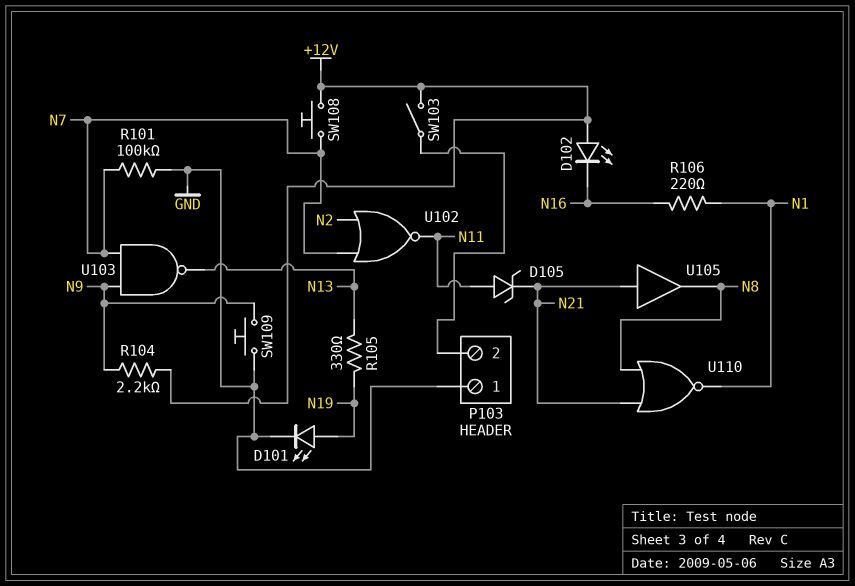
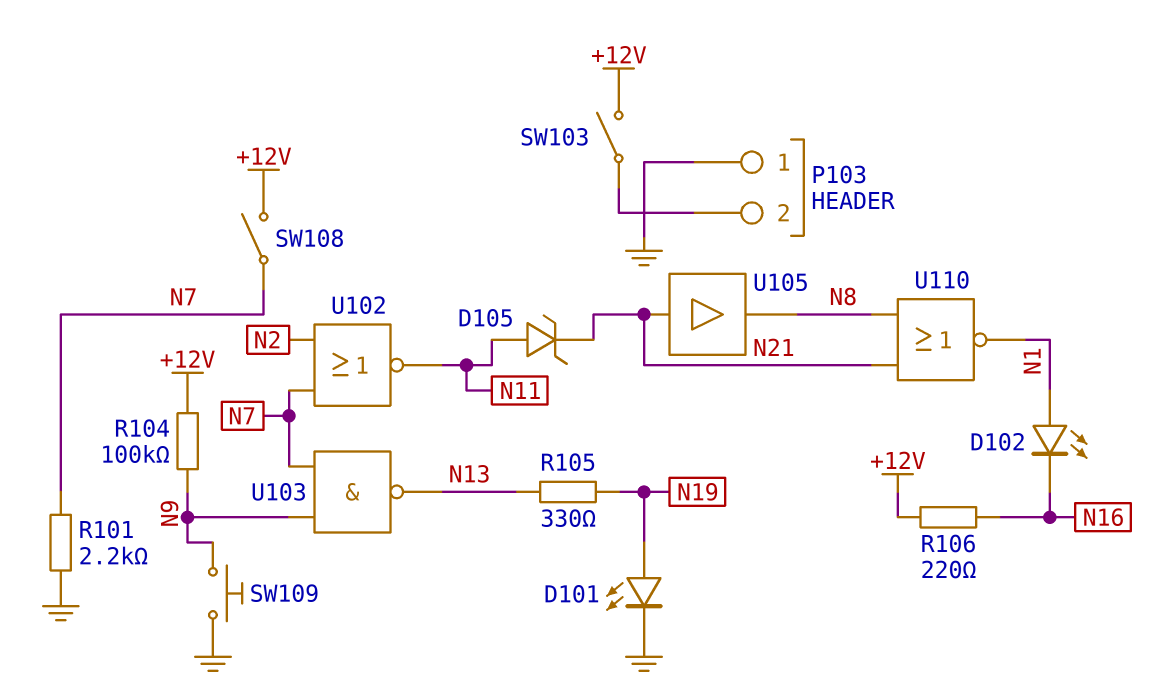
D102: LED (A +12V, K N16) -> LED (A N1, K N16)
R101: 100k (GND, N7) -> 2.2k (GND, N7)
R104: 2.2k (+12V, N9) -> 100k (+12V, N9)
R106: 220 (N1, N16) -> 220 (+12V, N16)
SW108: button (+12V, N7) -> switch (+12V, N7)

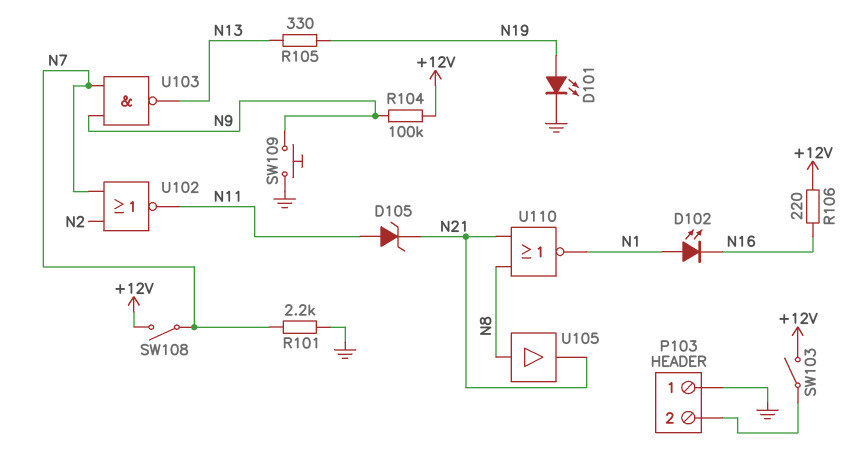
U105: buffer (in N21, out N8) -> buffer (in N8, out N21)

